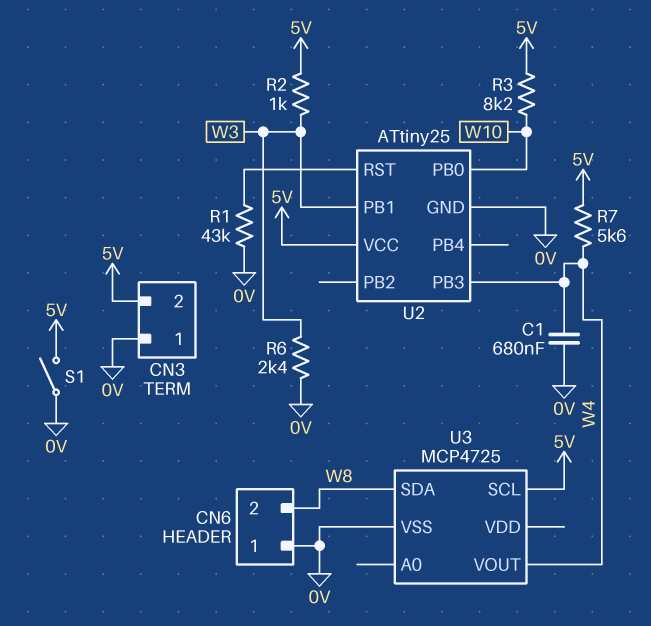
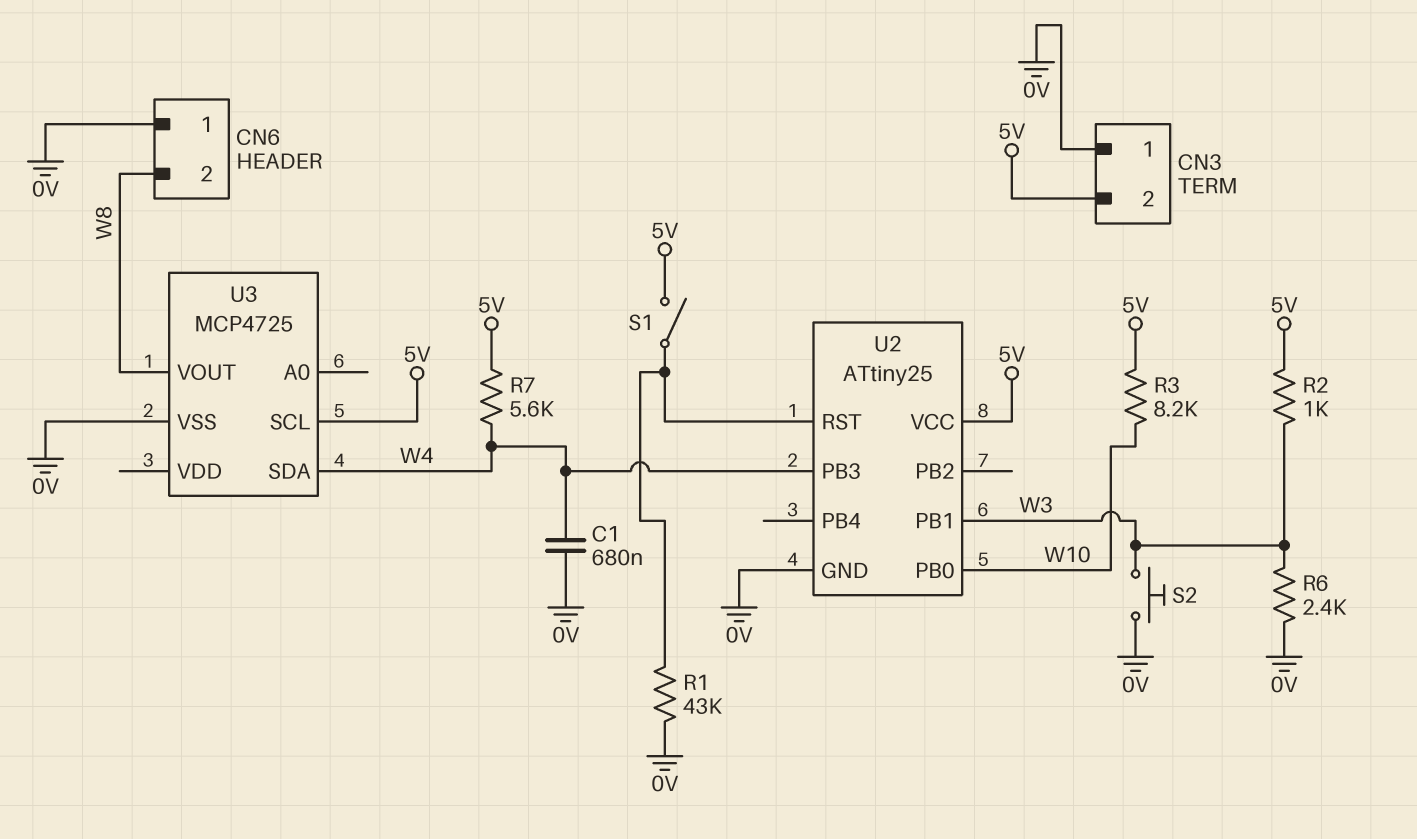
S1: switch (0V, 5V) -> switch (5V, U2/RST)
S2: none -> button (0V, W3)
U3 pin SDA: W8 -> W4
U3 pin VOUT: W4 -> W8

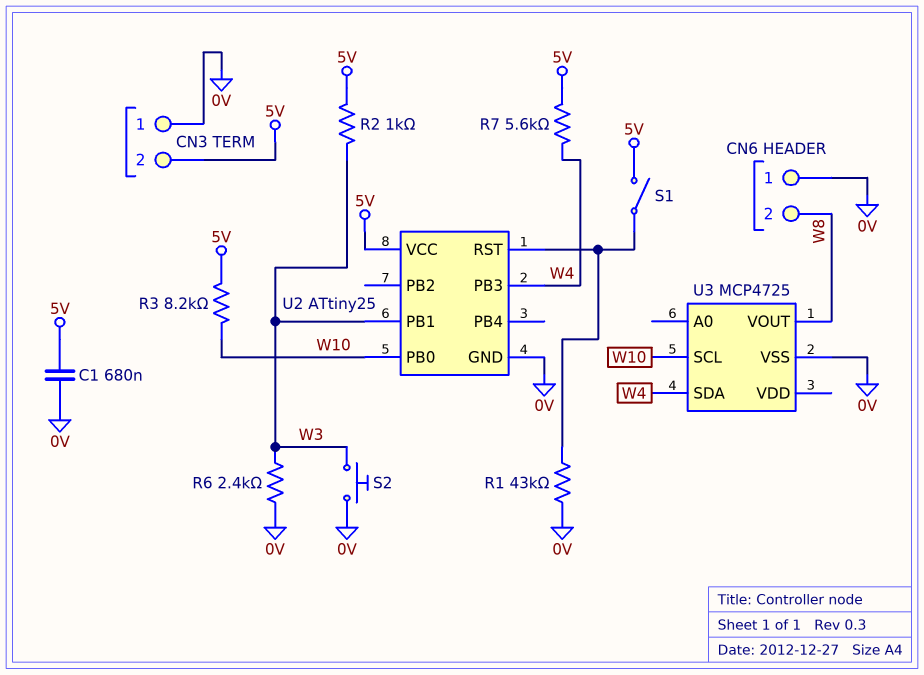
C1: 680nF (0V, W4) -> 680nF (0V, 5V)
U3 pin SCL: 5V -> W10

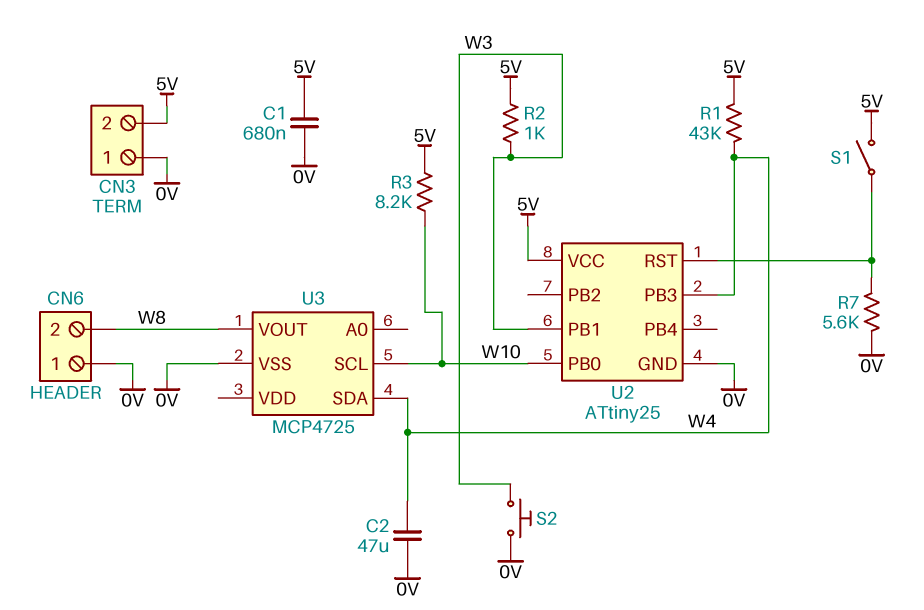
C2: none -> 47uF (0V, W4)
R1: 43k (0V, U2/RST) -> 43k (5V, W4)
R6: 2.4k (0V, W3) -> none
R7: 5.6k (5V, W4) -> 5.6k (0V, U2/RST)

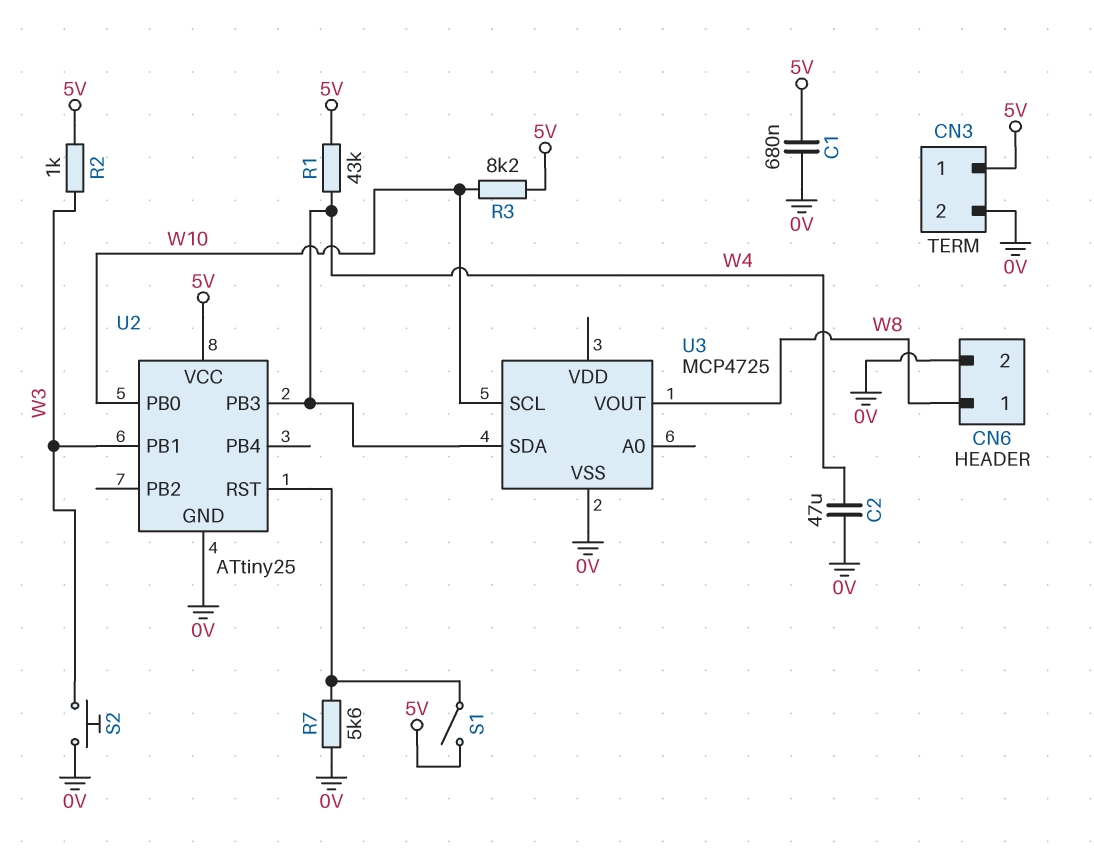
CN3 pin 1: 0V -> 5V
CN3 pin 2: 5V -> 0V
CN6 pin 1: 0V -> W8
CN6 pin 2: W8 -> 0V

